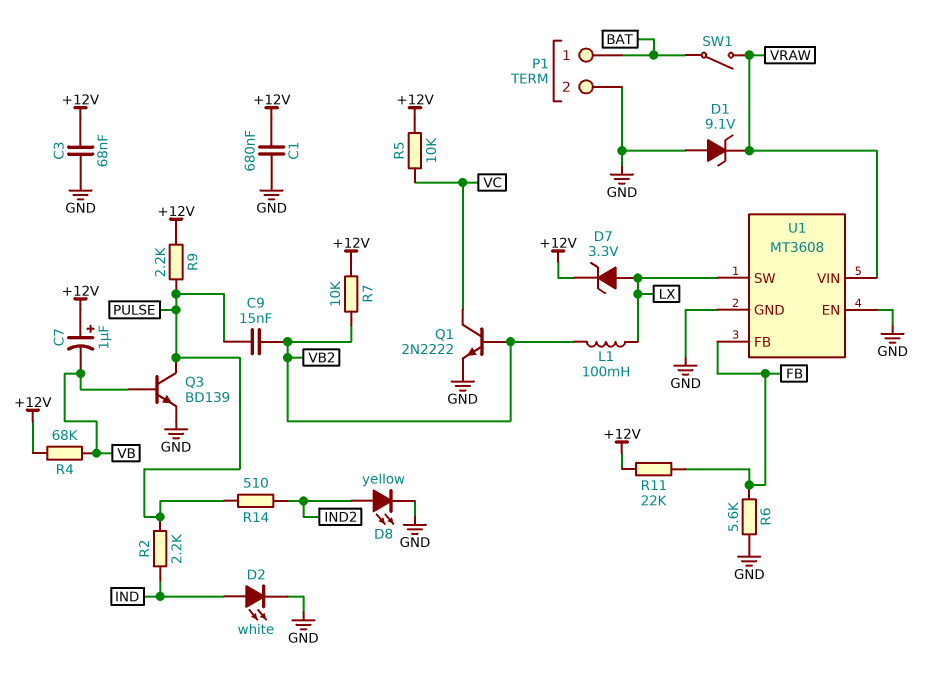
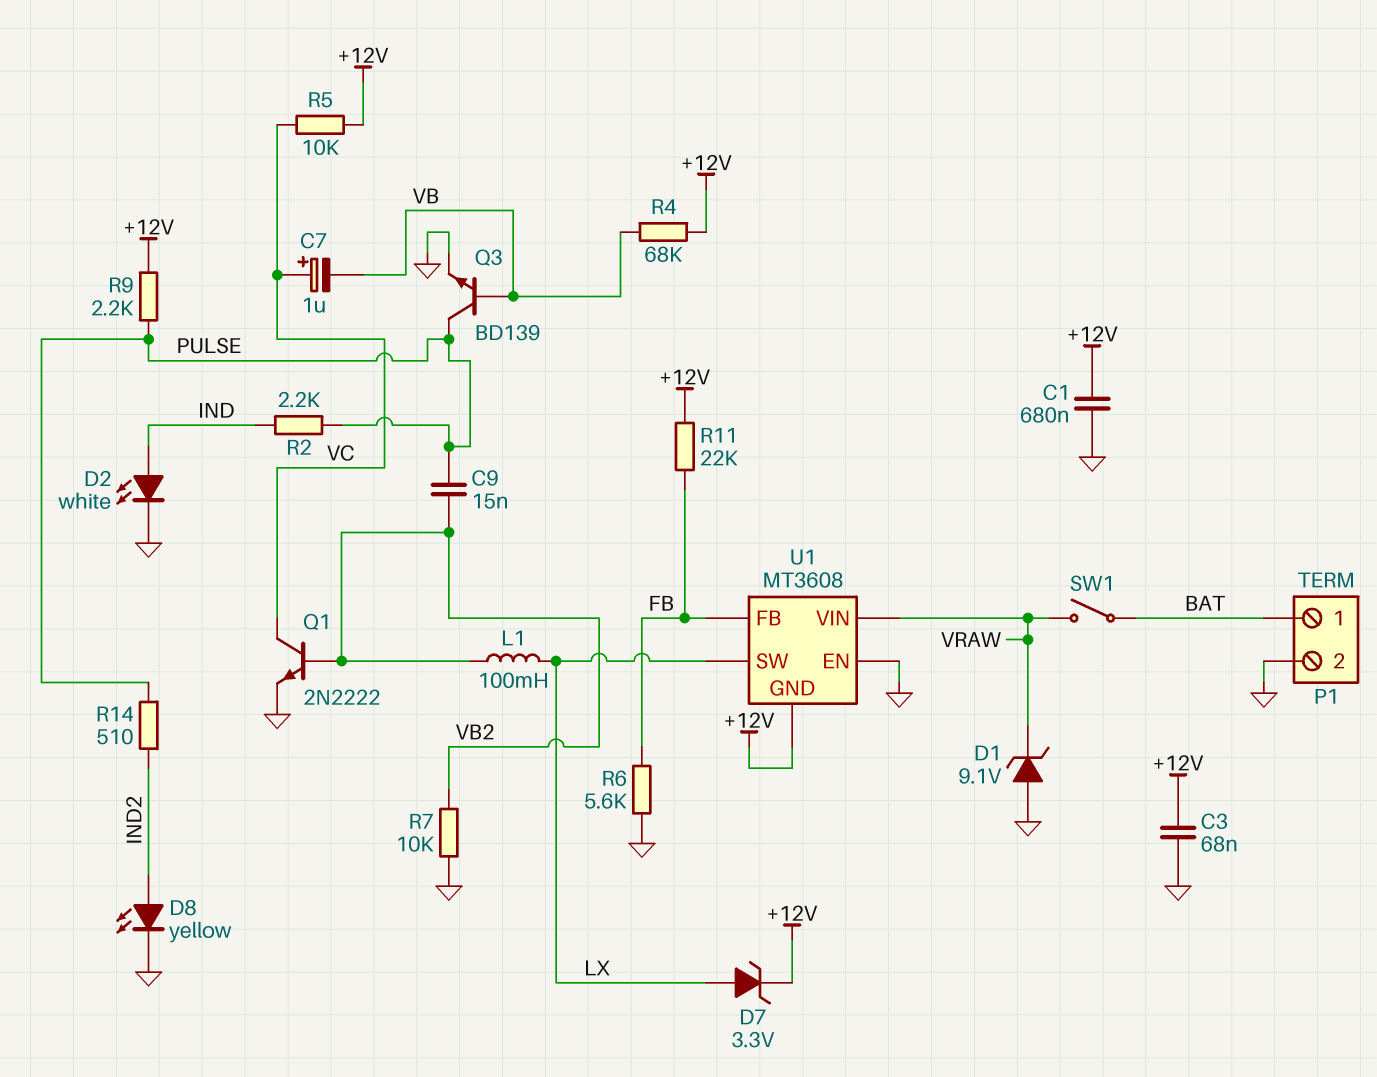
C7: 1uF (plus +12V, minus VB) -> 1uF (plus VC, minus VB)
R7: 10k (+12V, VB2) -> 10k (GND, VB2)
U1 pin GND: GND -> +12V

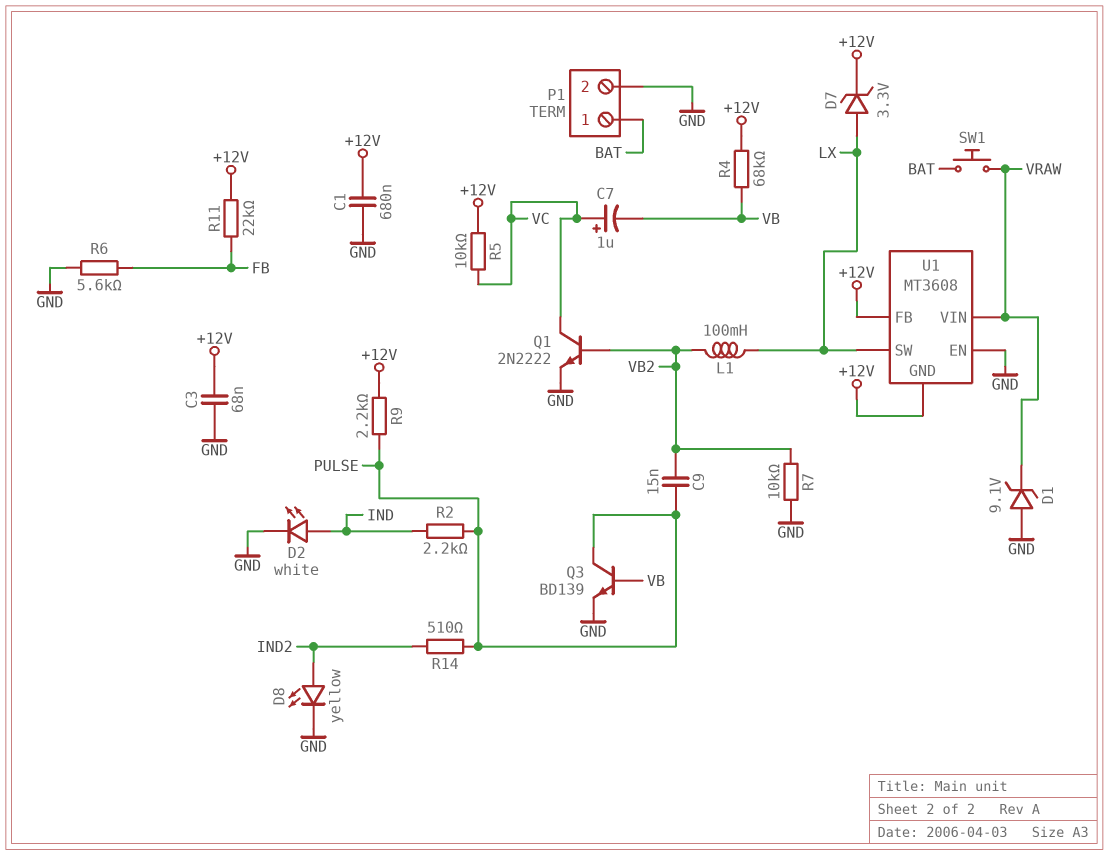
SW1: switch (BAT, VRAW) -> button (BAT, VRAW)
U1 pin FB: FB -> +12V

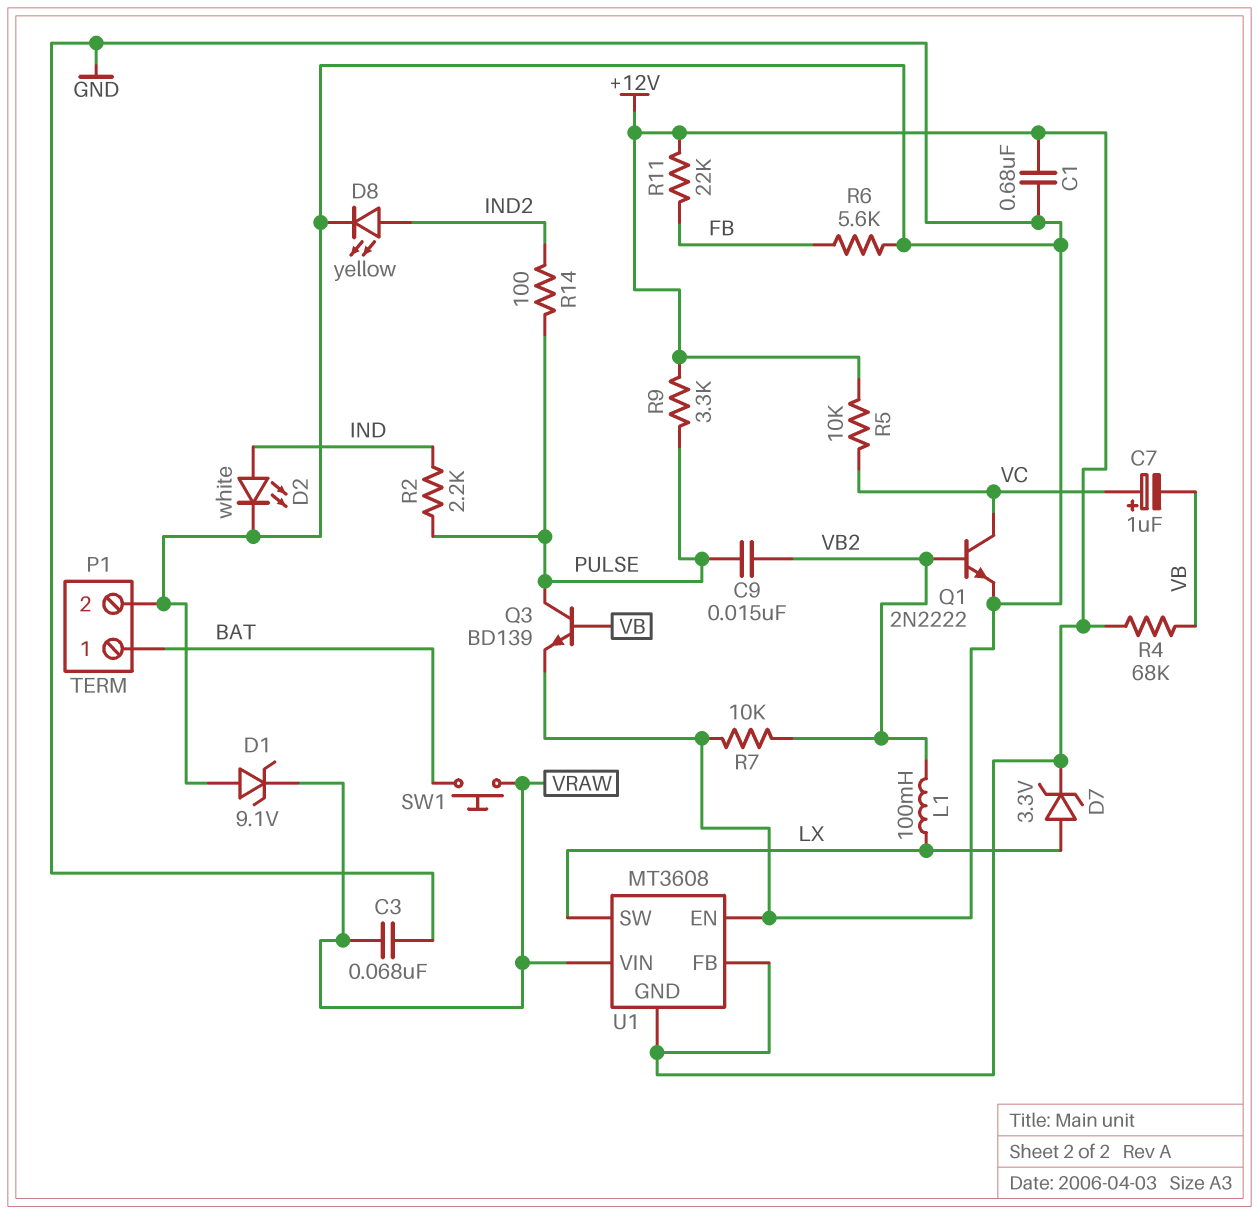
C3: 68nF (+12V, GND) -> 68nF (GND, VRAW)
R9: 2.2k (+12V, PULSE) -> 3.3k (+12V, PULSE)
R14: 510 (IND2, PULSE) -> 100 (IND2, PULSE)

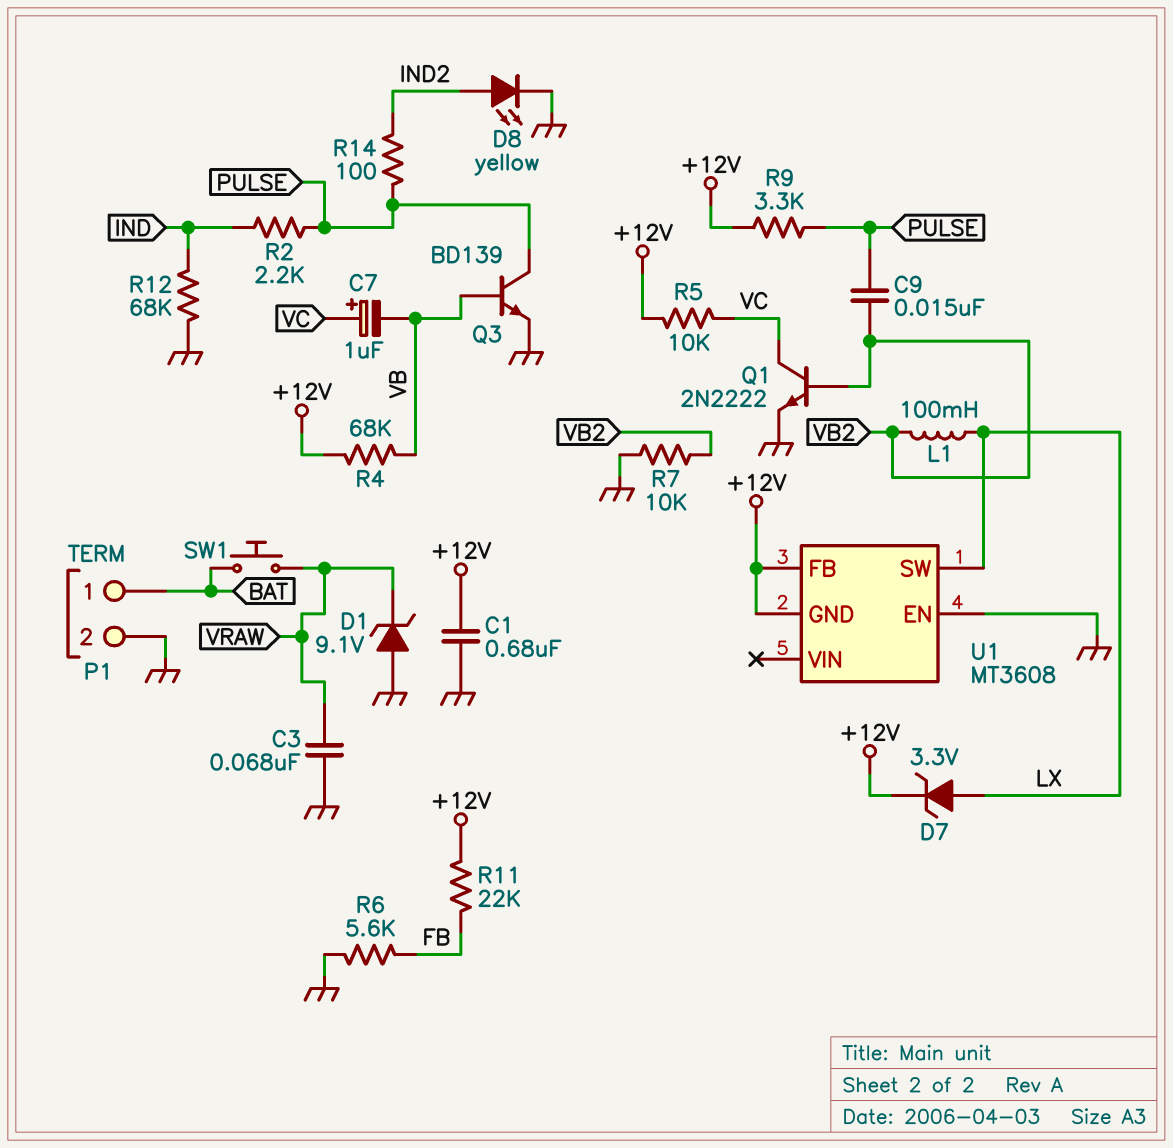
D2: LED white (A IND, K GND) -> none
R12: none -> 68k (GND, IND)
U1 pin VIN: VRAW -> none

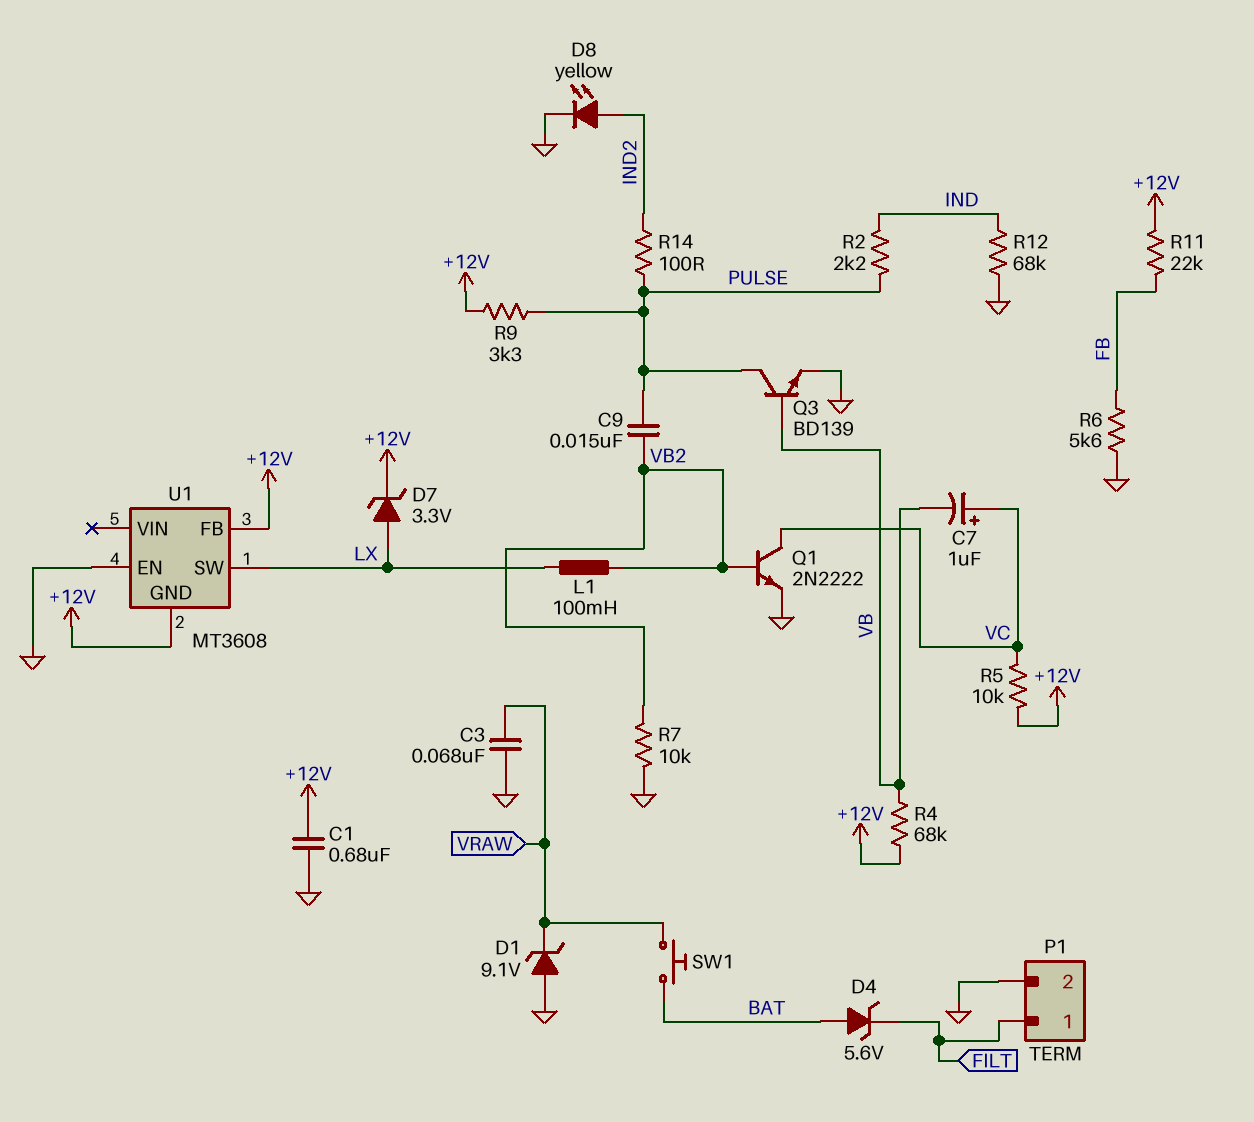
D4: none -> zener 5.6V (A BAT, K FILT)
P1 pin 1: BAT -> FILT

